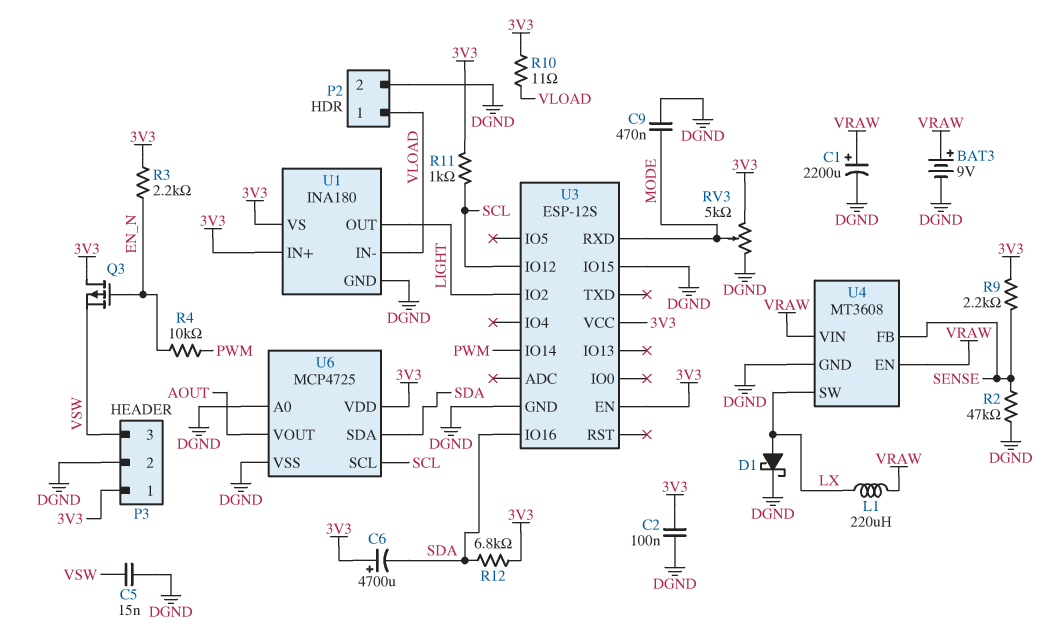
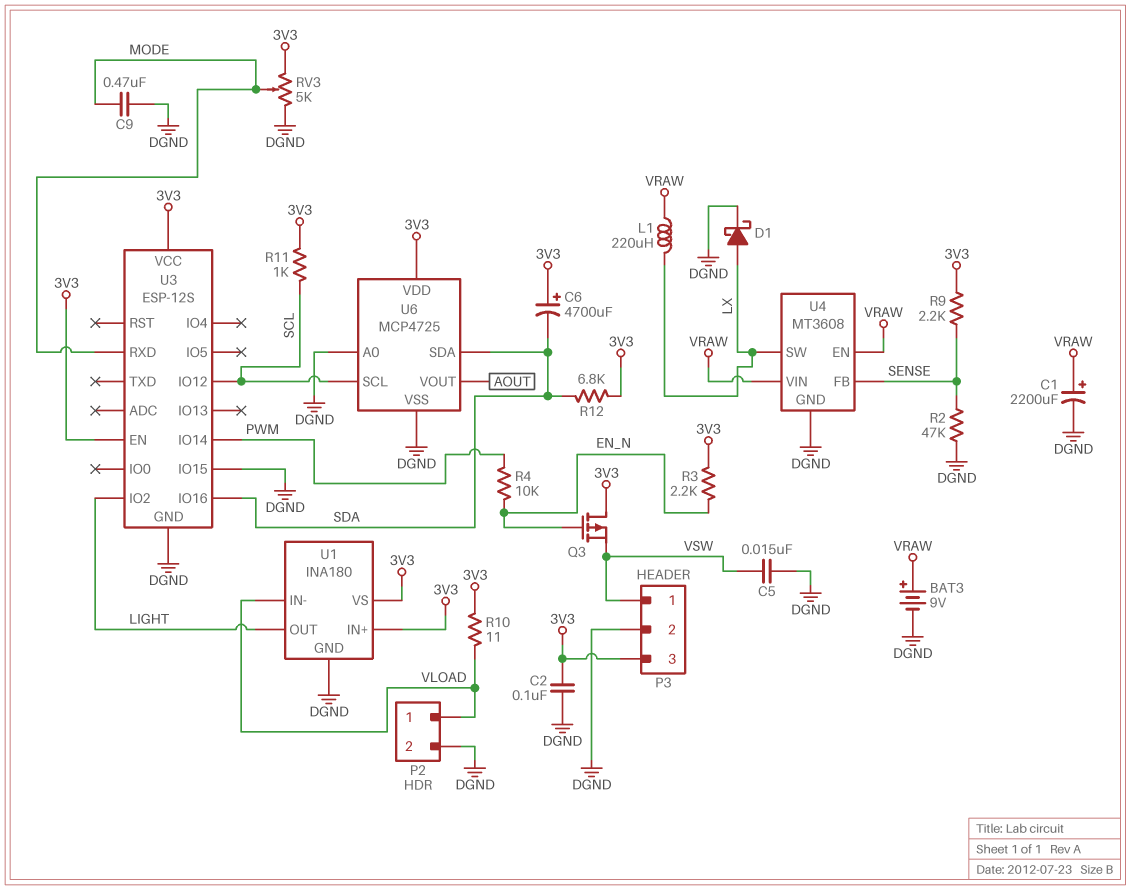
P3 pin 1: 3V3 -> VSW
P3 pin 3: VSW -> 3V3

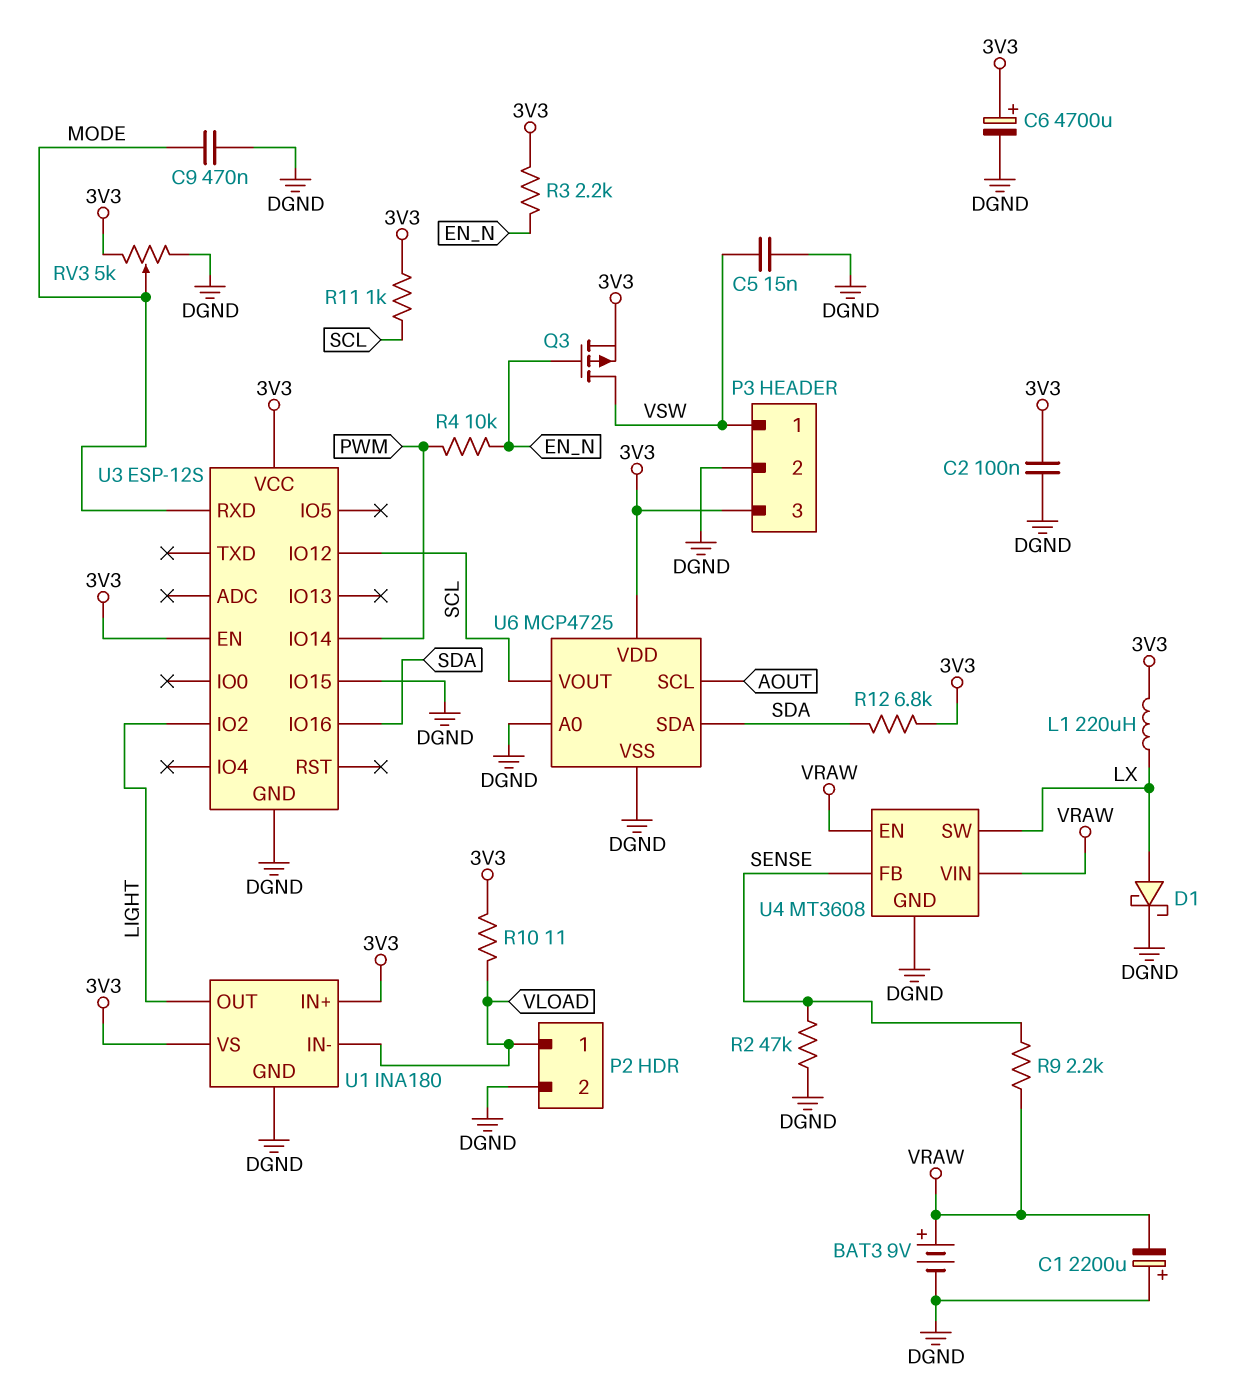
C1: 2200uF (plus VRAW, minus DGND) -> 2200uF (plus DGND, minus VRAW)
C6: 4700uF (plus 3V3, minus SDA) -> 4700uF (plus 3V3, minus DGND)
L1: 220uH (LX, VRAW) -> 220uH (3V3, LX)
Q3: PMOS (G EN_N, D 3V3, S VSW) -> PMOS (G EN_N, D VSW, S 3V3)
R9: 2.2k (3V3, SENSE) -> 2.2k (SENSE, VRAW)
U6 pin SCL: SCL -> AOUT
U6 pin VOUT: AOUT -> SCL

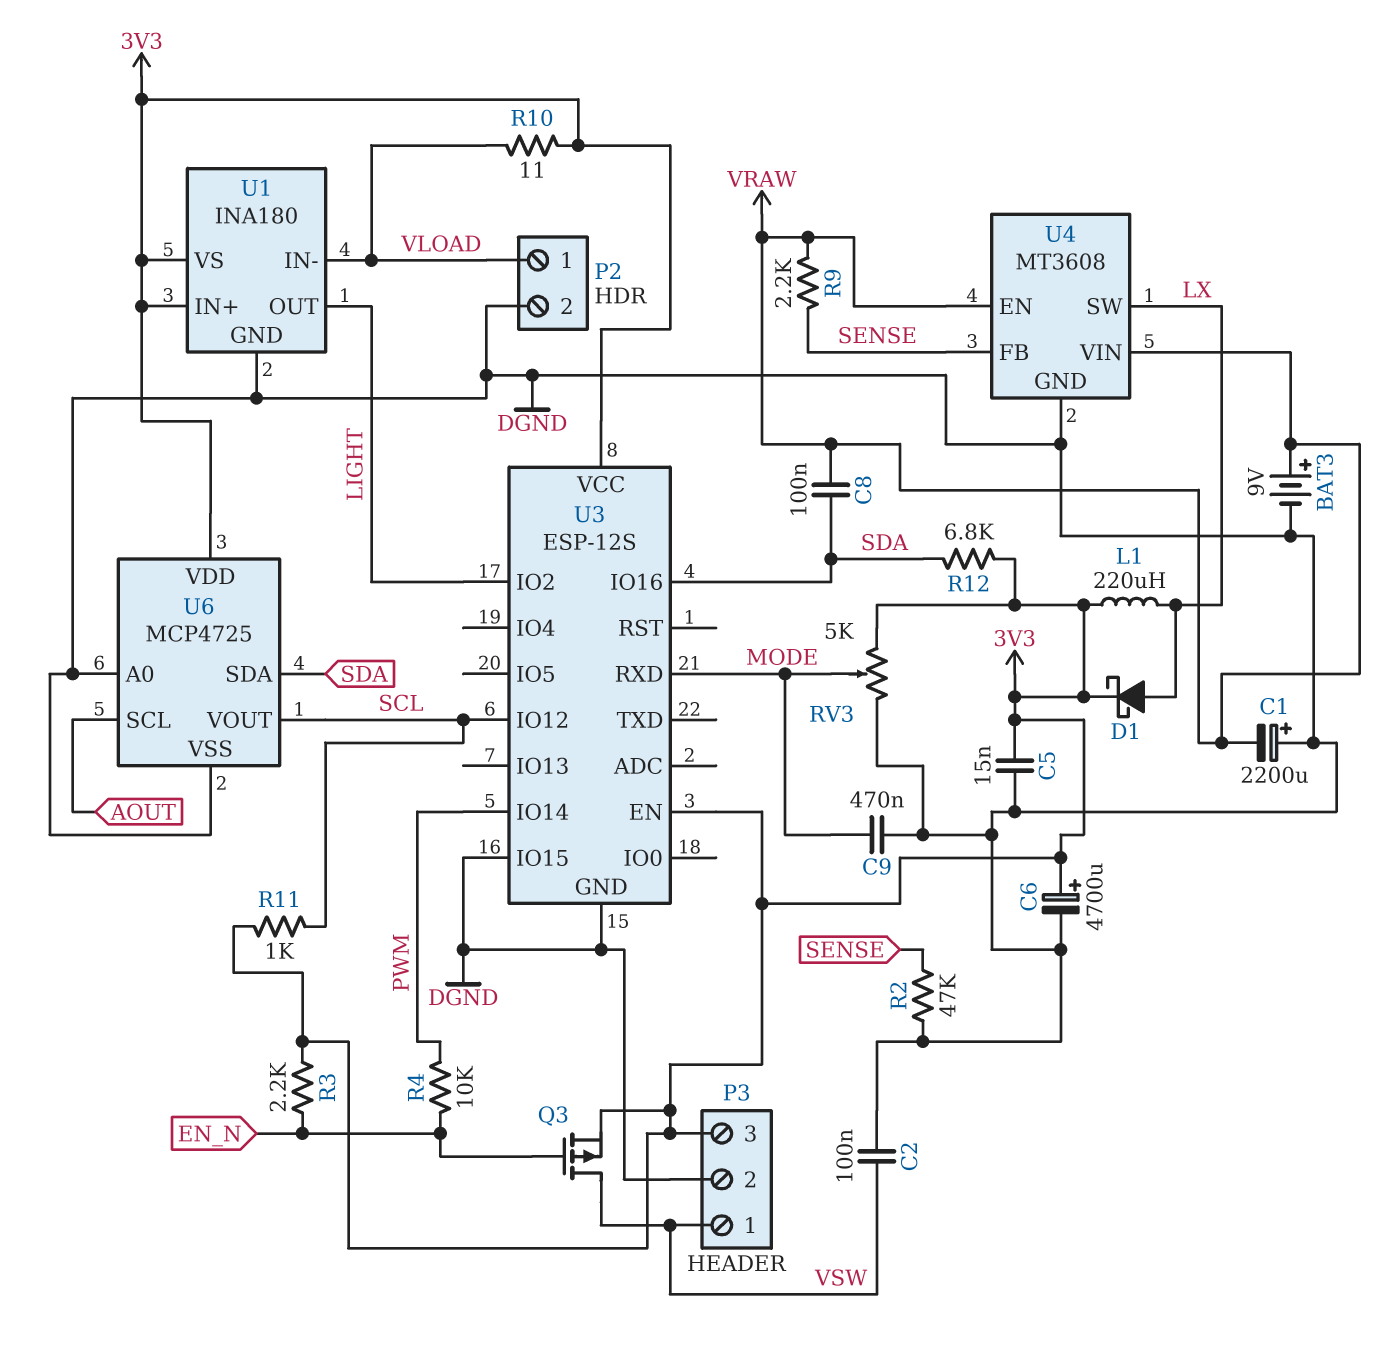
C2: 100nF (3V3, DGND) -> 100nF (DGND, VSW)
C5: 15nF (DGND, VSW) -> 15nF (3V3, DGND)
C8: none -> 100nF (SDA, VRAW)
D1: schottky (A LX, K DGND) -> schottky (A LX, K 3V3)

